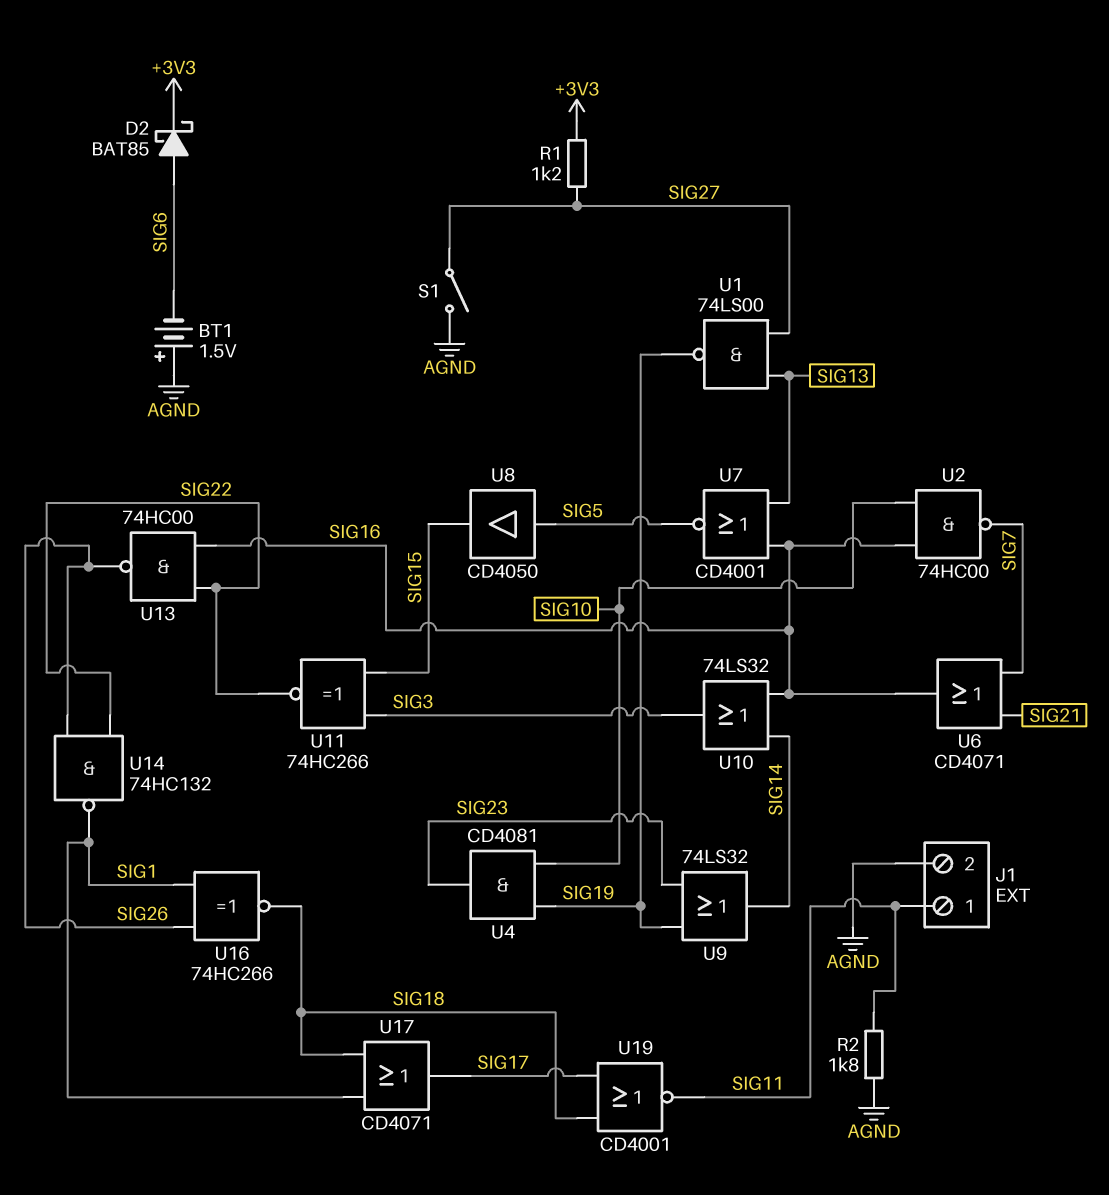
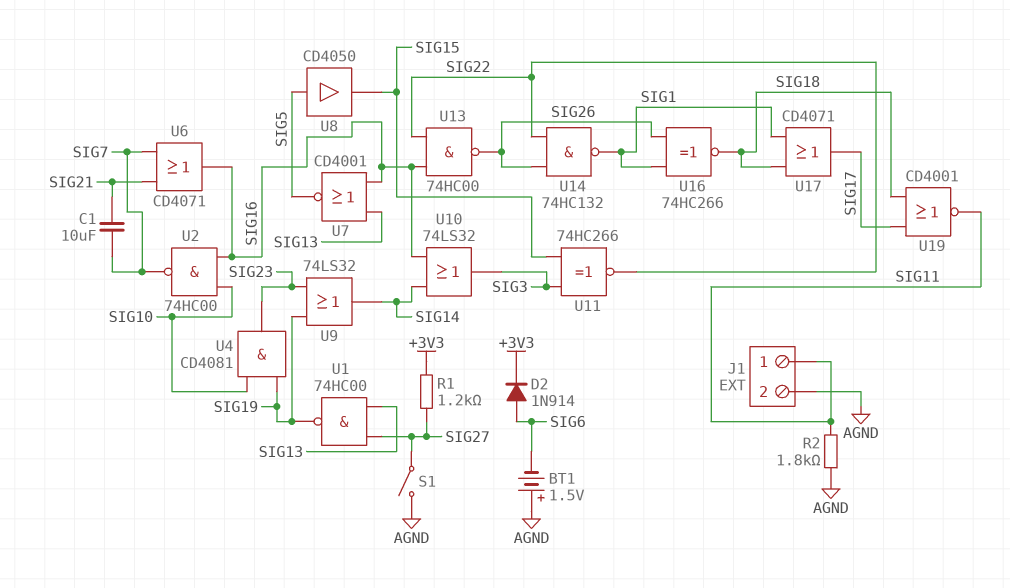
C1: none -> 10uF (SIG7, SIG21)
D2: schottky BAT85 (A SIG6, K +3V3) -> diode 1N914 (A SIG6, K +3V3)
U1: NAND 74LS00 (in SIG13, in SIG27, out SIG19) -> NAND 74HC00 (in SIG13, in SIG27, out SIG19)

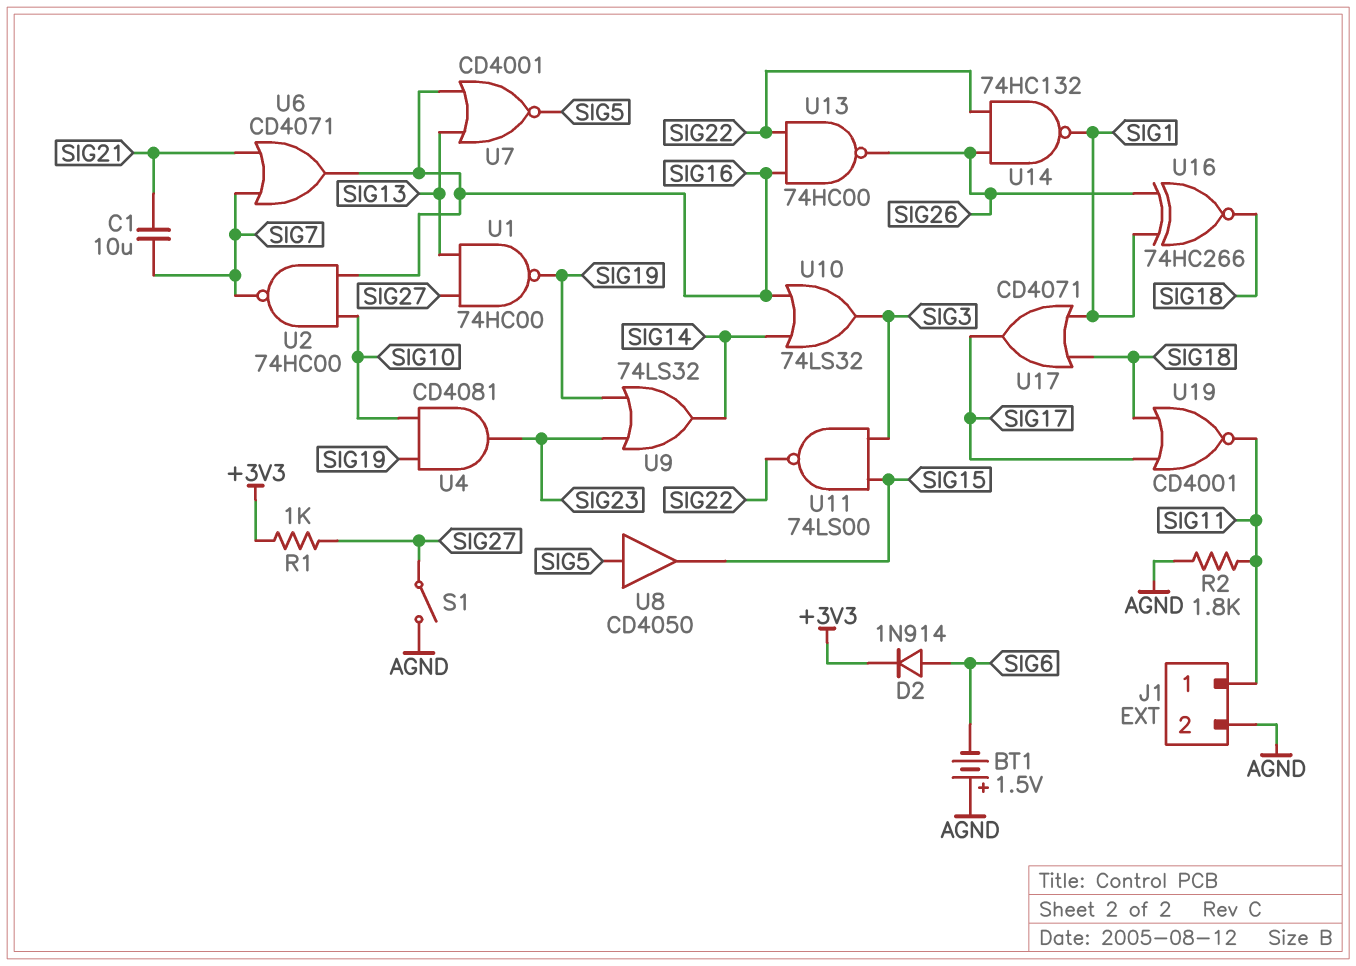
R1: 1.2k (+3V3, SIG27) -> 1k (+3V3, SIG27)
U11: XNOR 74HC266 (in SIG3, in SIG15, out SIG22) -> NAND 74LS00 (in SIG3, in SIG15, out SIG22)

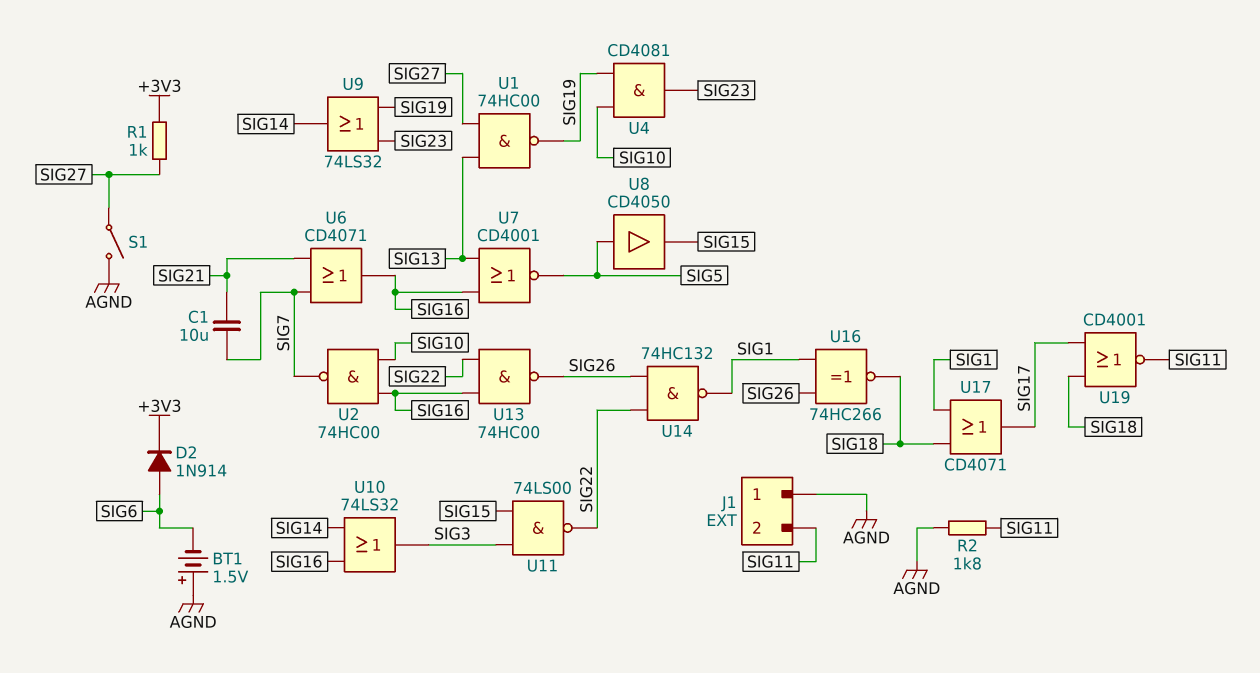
J1 pin 1: SIG11 -> AGND
J1 pin 2: AGND -> SIG11

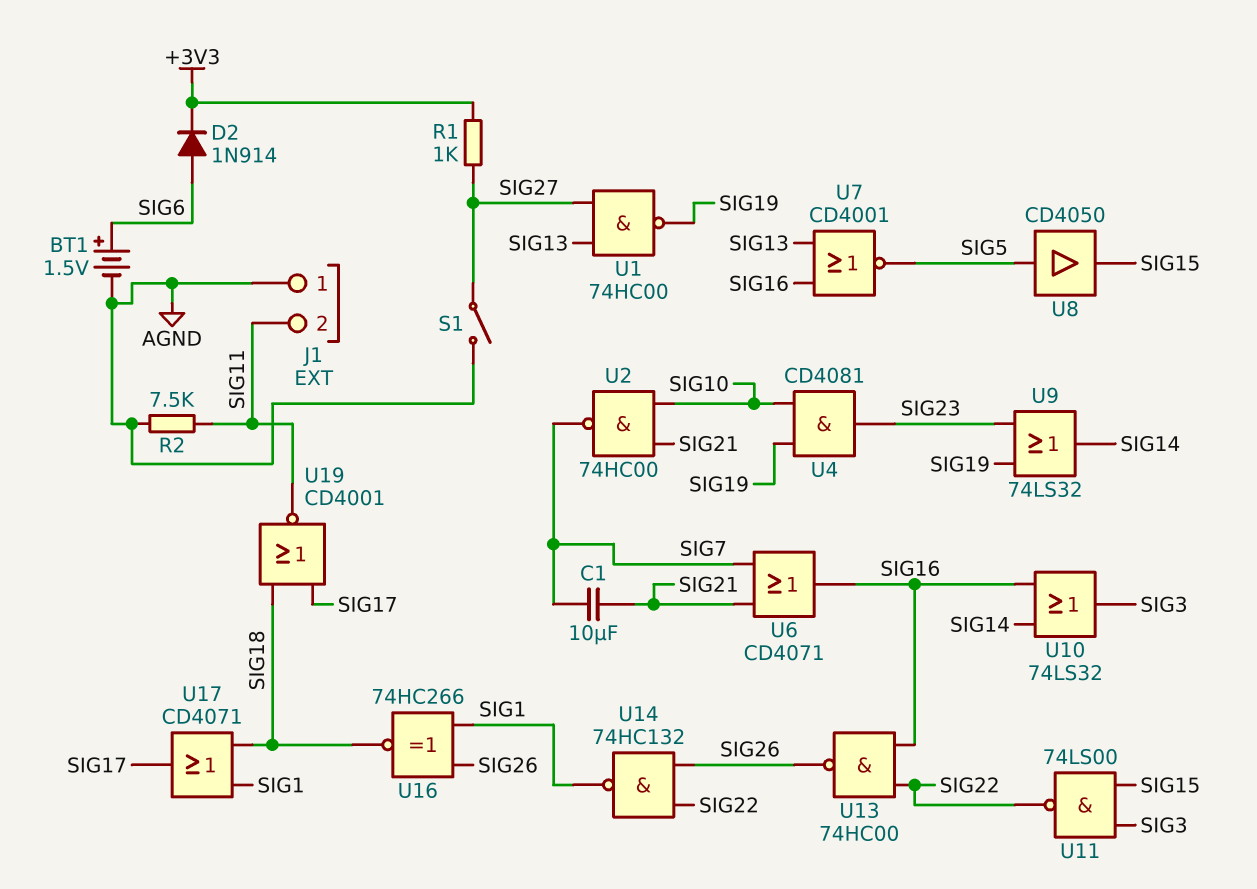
BT1: 1.5V (plus AGND, minus SIG6) -> 1.5V (plus SIG6, minus AGND)
R2: 1.8k (AGND, SIG11) -> 7.5k (AGND, SIG11)
U2: NAND 74HC00 (in SIG10, in SIG16, out SIG7) -> NAND 74HC00 (in SIG10, in SIG21, out SIG7)

